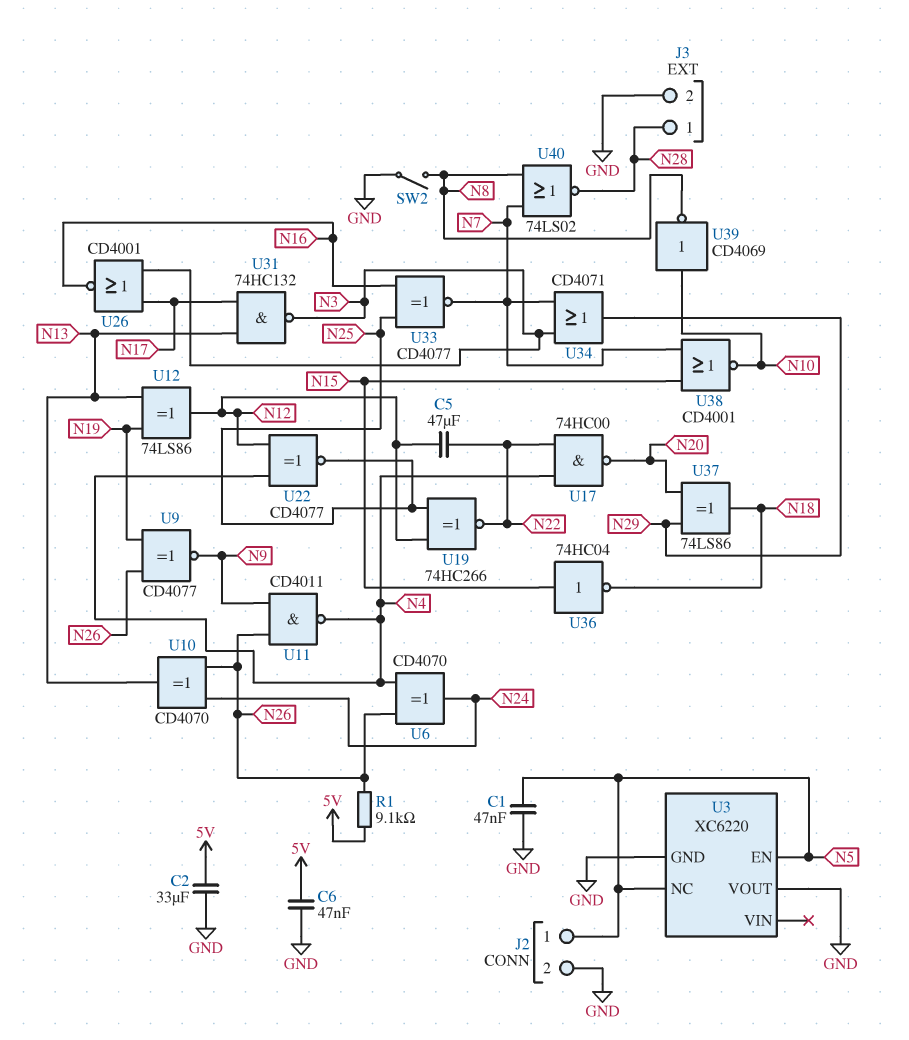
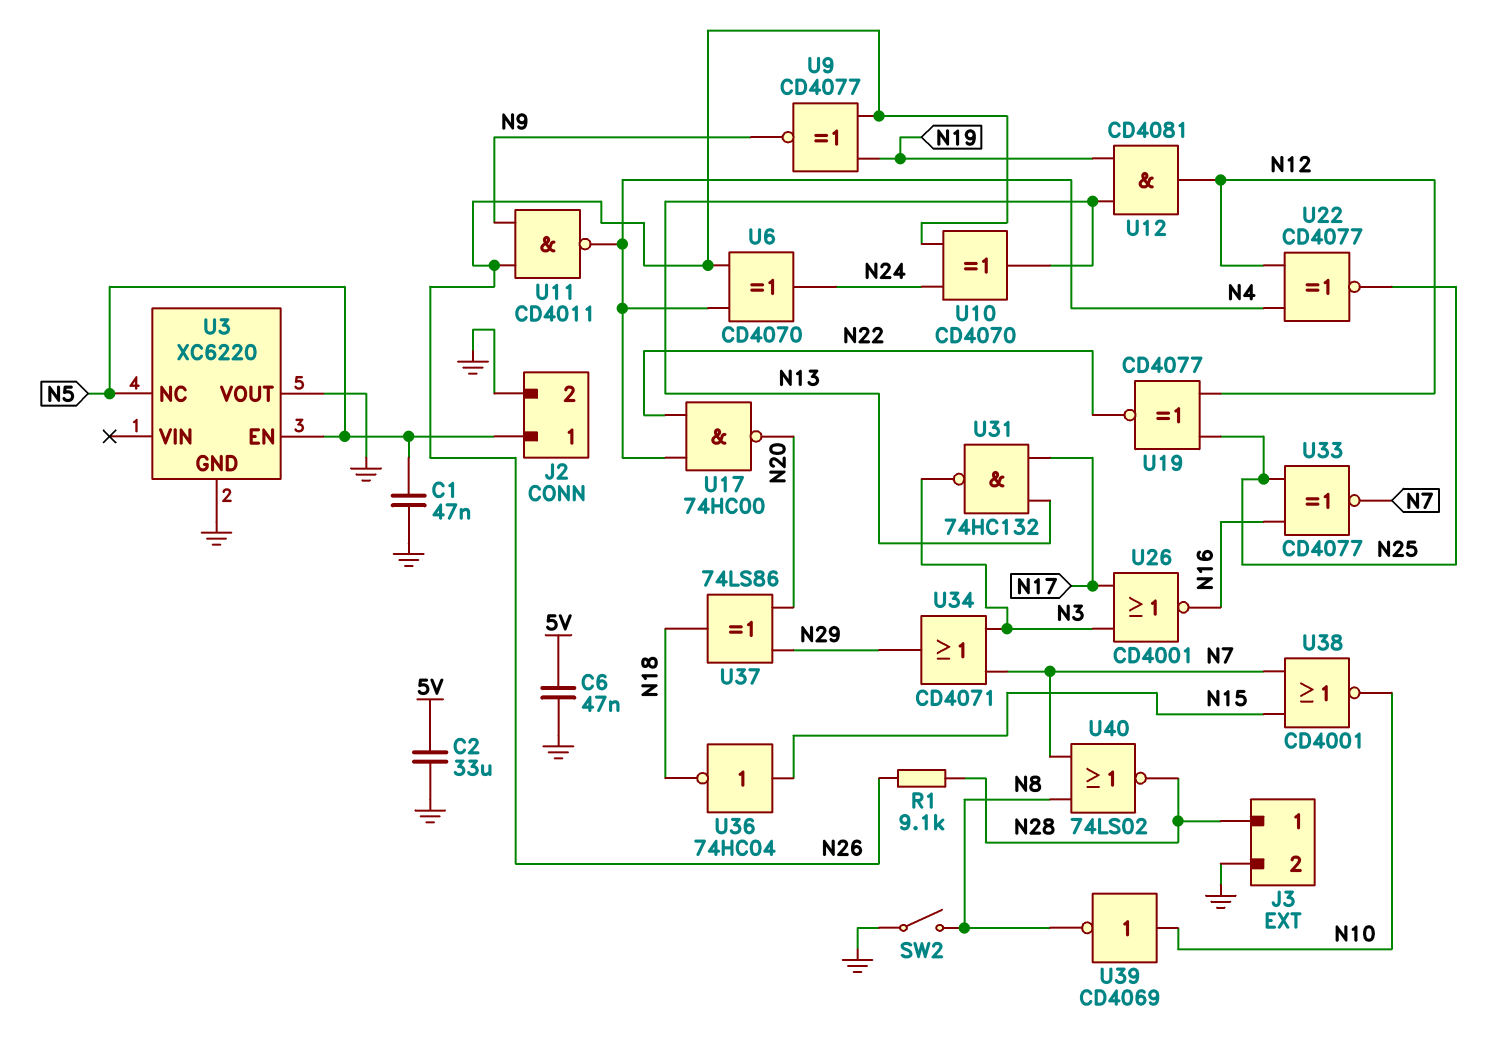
C5: 47uF (N12, N22) -> none
R1: 9.1k (5V, N26) -> 9.1k (N26, N28)
U12: XOR 74LS86 (in N13, in N19, out N12) -> AND CD4081 (in N13, in N19, out N12)
U19: XNOR 74HC266 (in N12, in N25, out N22) -> XNOR CD4077 (in N12, in N25, out N22)

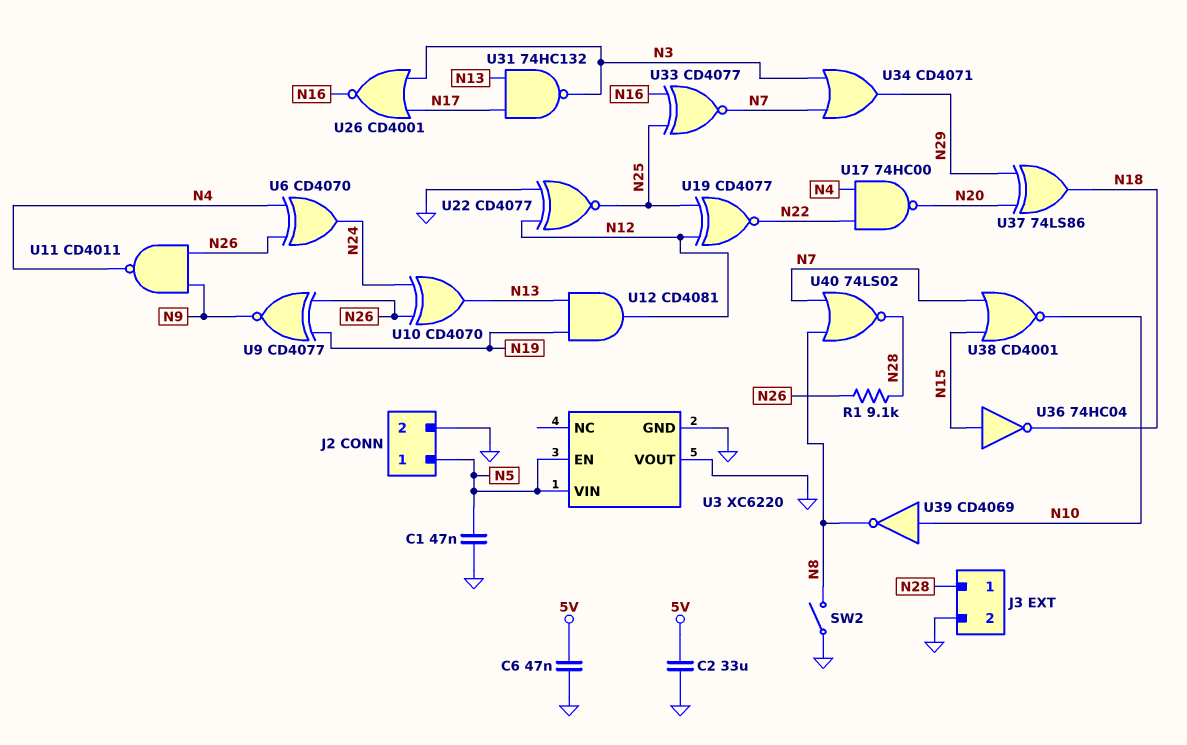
U3 pin NC: N5 -> none
U3 pin VIN: none -> N5
U22: XNOR CD4077 (in N4, in N12, out N25) -> XNOR CD4077 (in GND, in N12, out N25)

